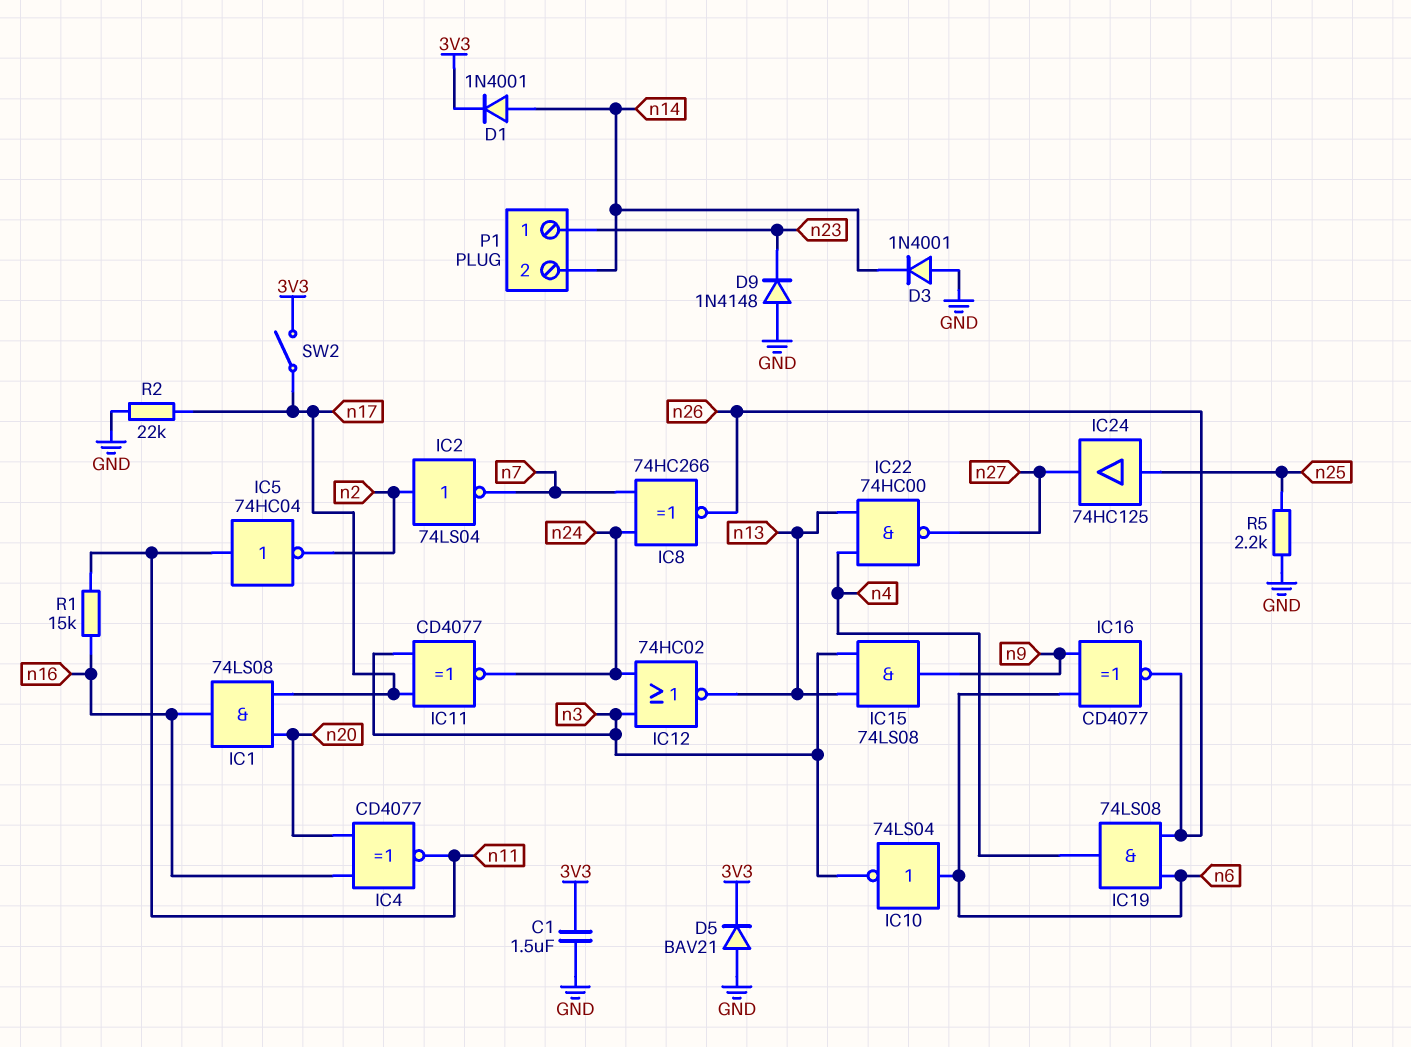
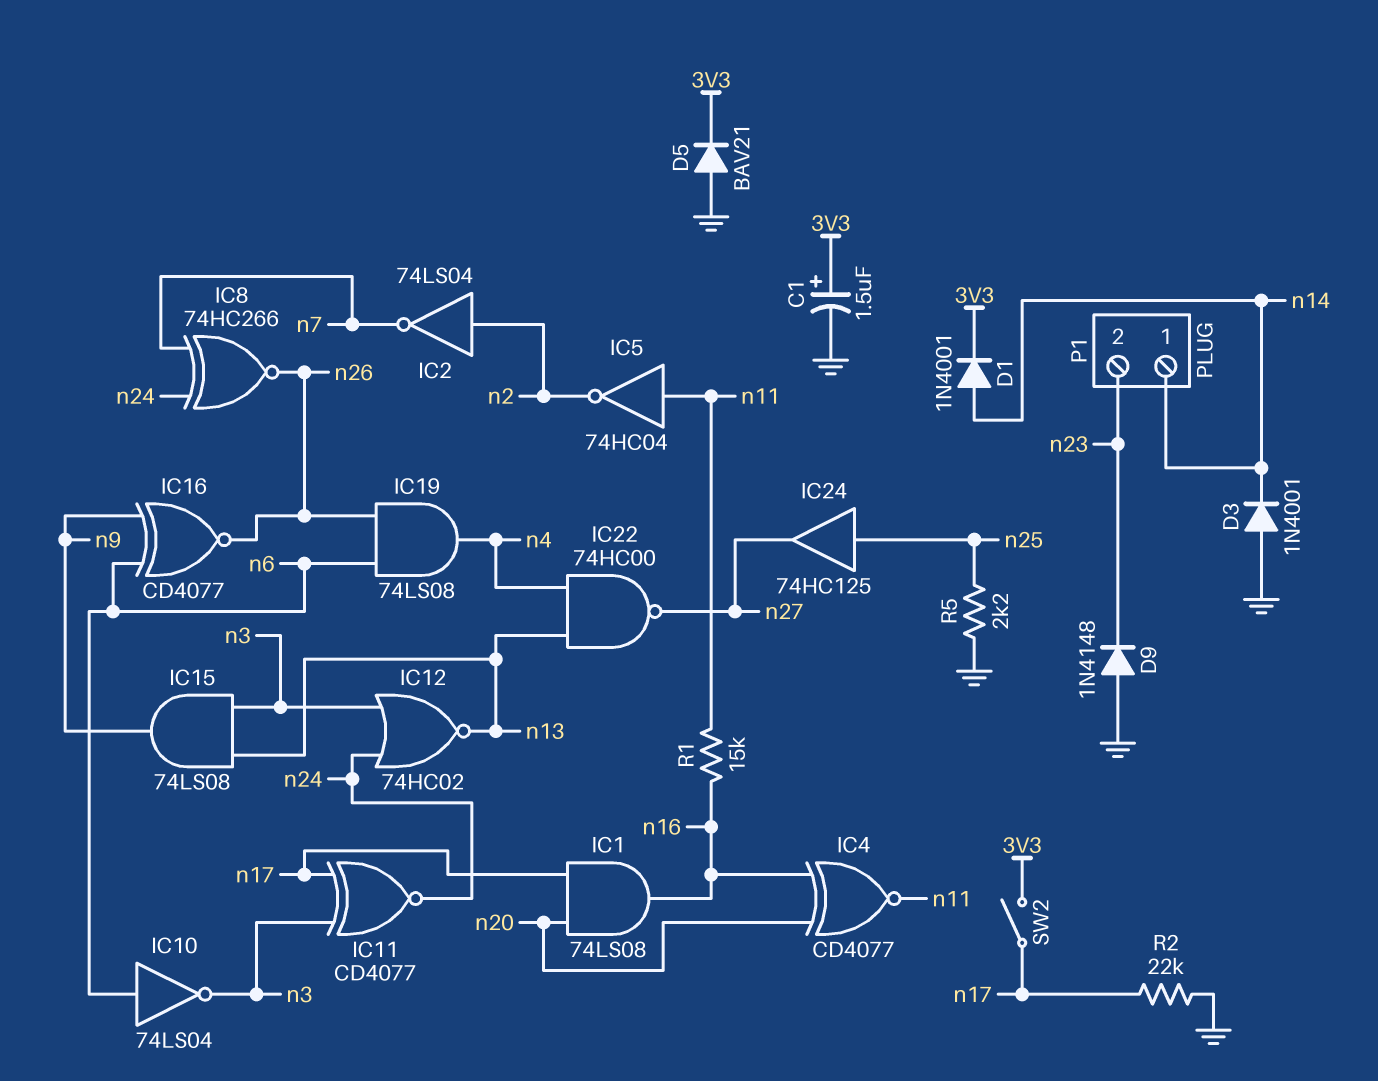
C1: 1.5uF (3V3, GND) -> 1.5uF (plus 3V3, minus GND)
P1 pin 1: n23 -> n14
P1 pin 2: n14 -> n23

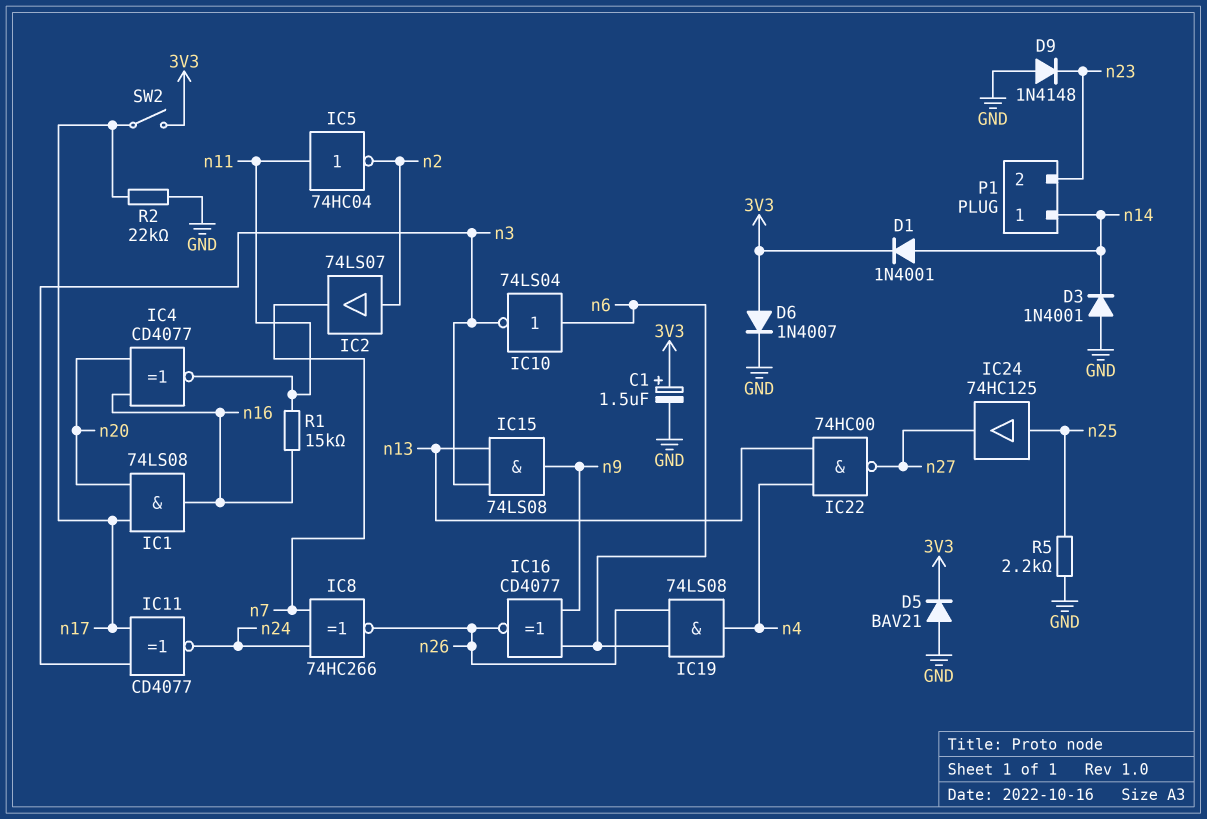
D6: none -> diode 1N4007 (A 3V3, K GND)
IC2: NOT 74LS04 (in n2, out n7) -> buffer 74LS07 (in n2, out n7)
IC12: NOR 74HC02 (in n3, in n24, out n13) -> none

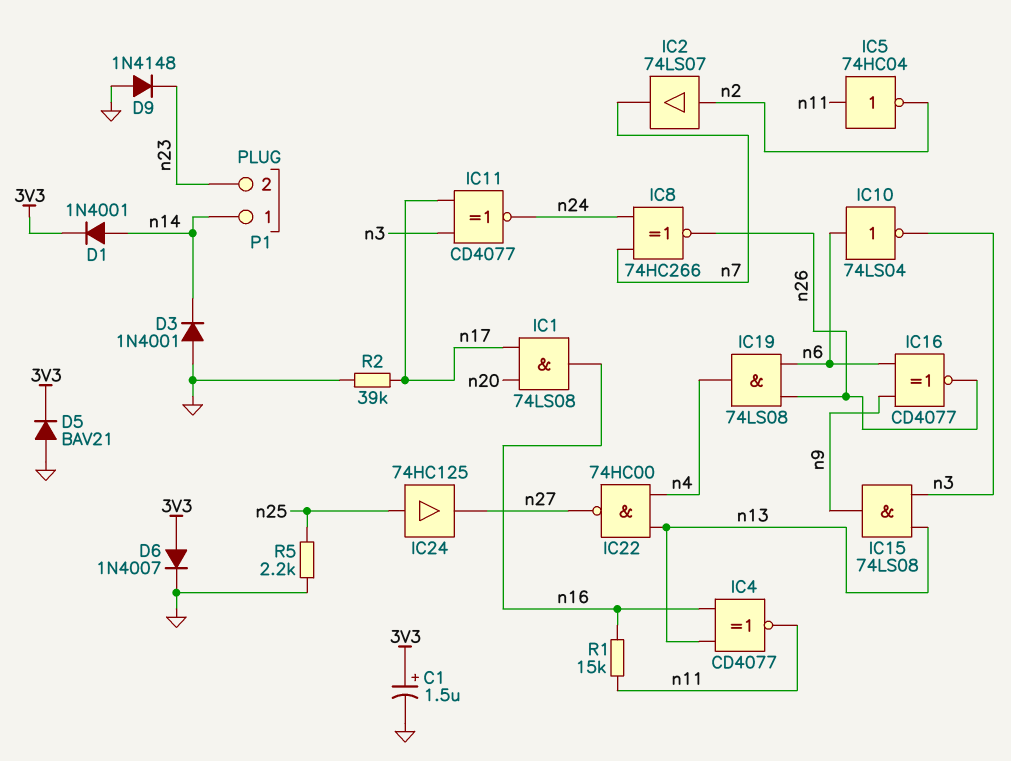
IC4: XNOR CD4077 (in n16, in n20, out n11) -> XNOR CD4077 (in n13, in n16, out n11)
R2: 22k (GND, n17) -> 39k (GND, n17)
SW2: switch (3V3, n17) -> none

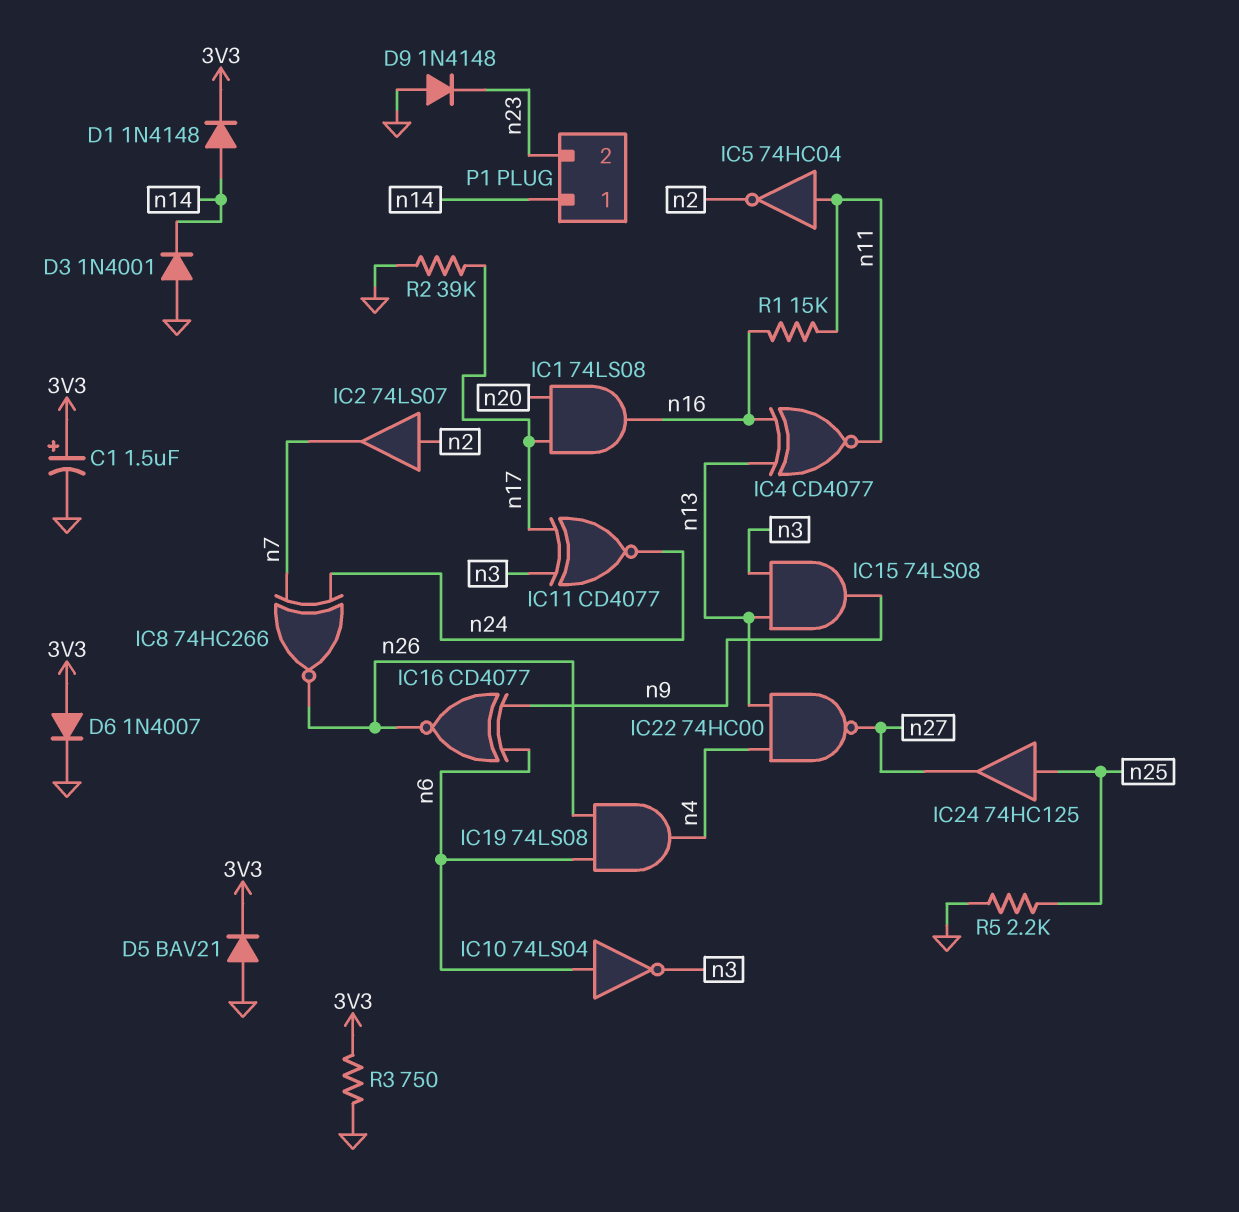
D1: diode 1N4001 (A n14, K 3V3) -> diode 1N4148 (A n14, K 3V3)
R3: none -> 750 (3V3, GND)

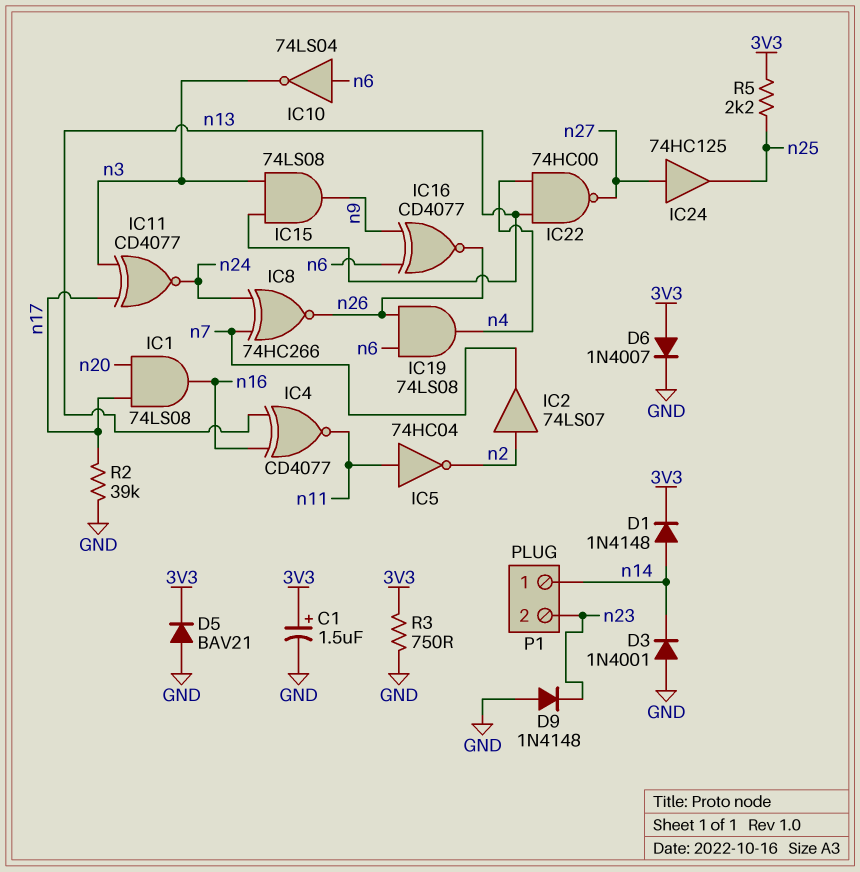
IC24: buffer 74HC125 (in n25, out n27) -> buffer 74HC125 (in n27, out n25)
R1: 15k (n11, n16) -> none
R5: 2.2k (GND, n25) -> 2.2k (3V3, n25)

